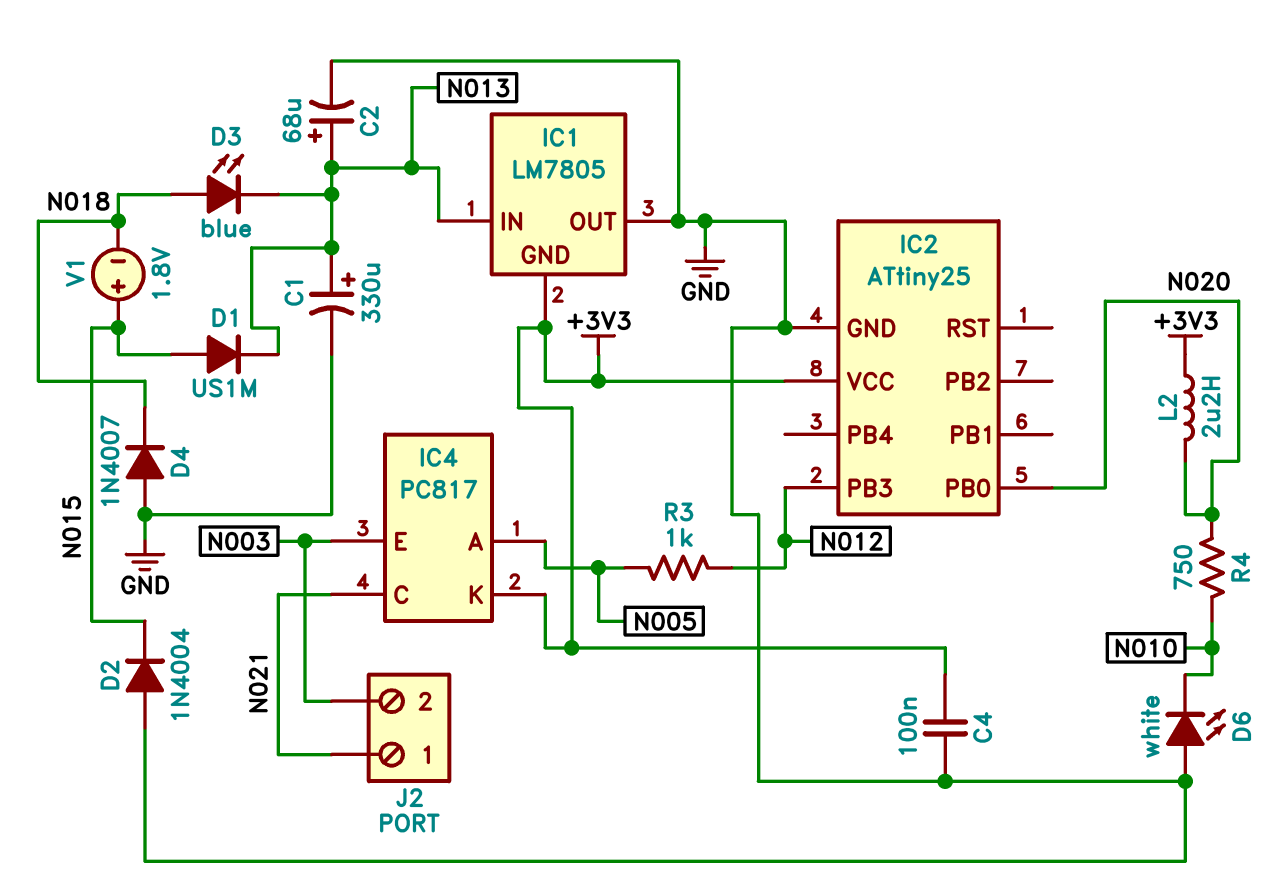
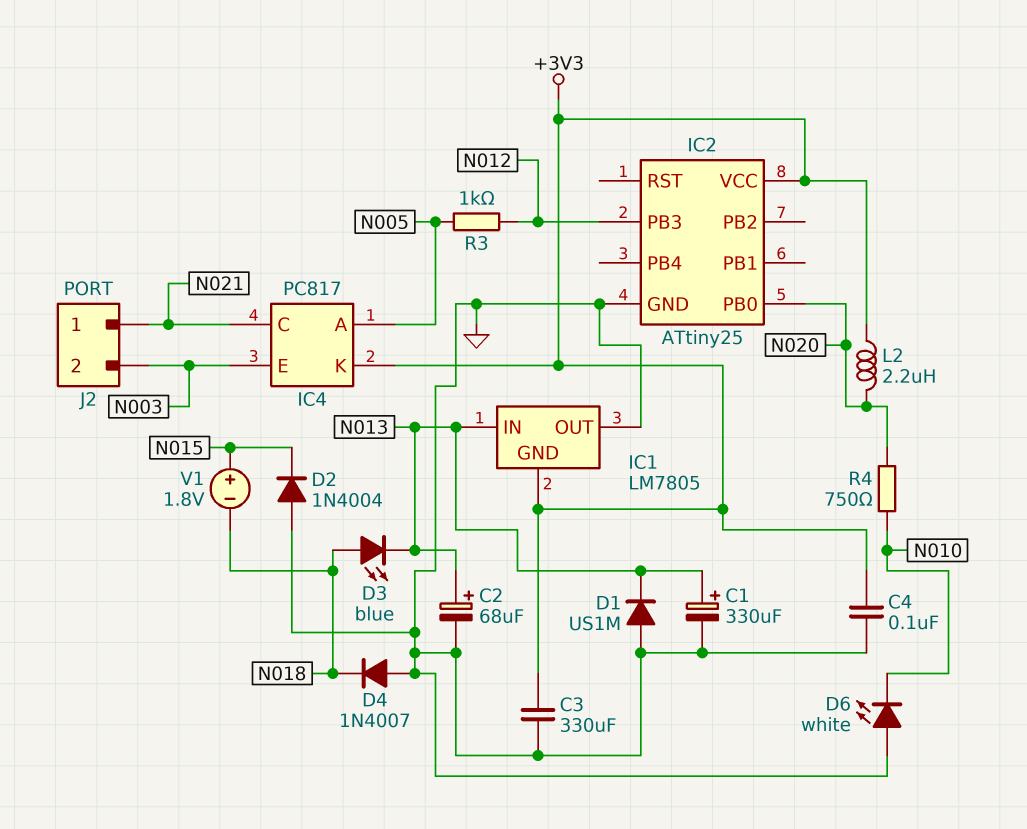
C3: none -> 330uF (+3V3, GND)
D1: diode US1M (A N015, K N013) -> diode US1M (A GND, K N013)

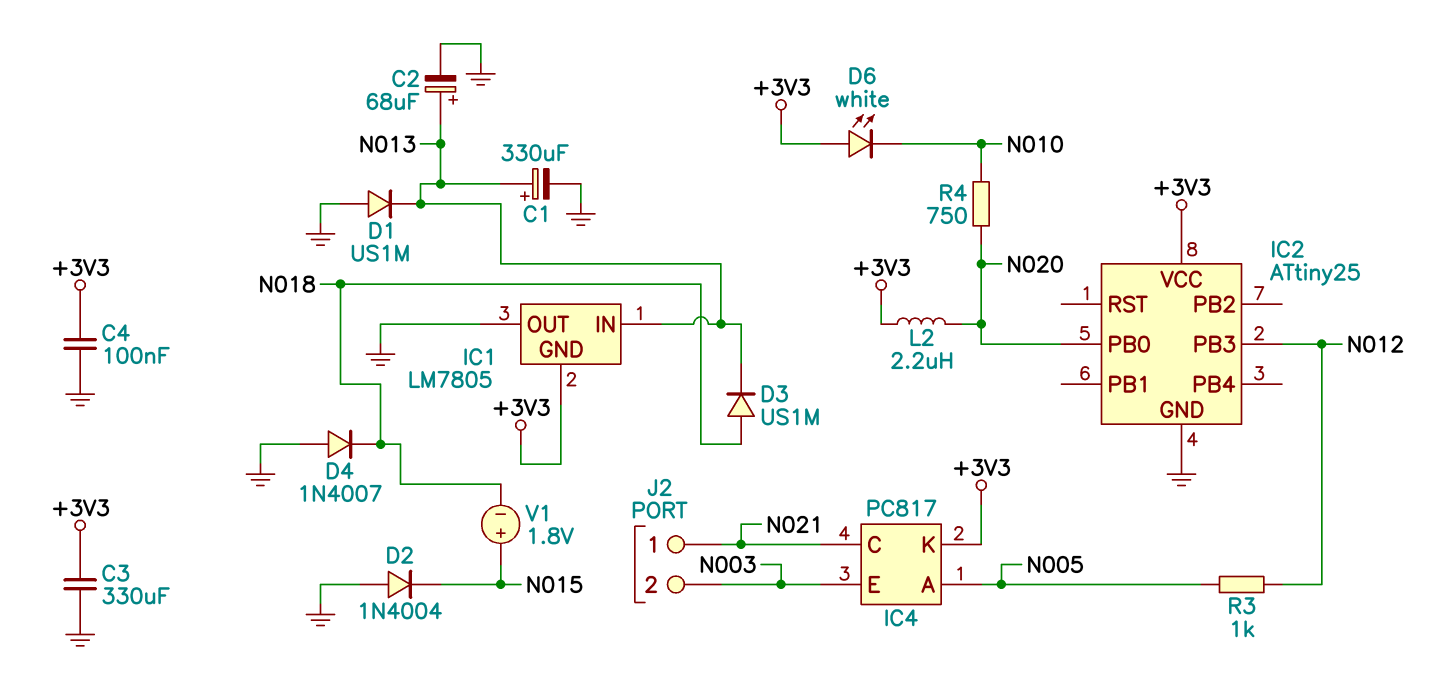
D3: LED blue (A N018, K N013) -> diode US1M (A N018, K N013)
D6: LED white (A GND, K N010) -> LED white (A +3V3, K N010)

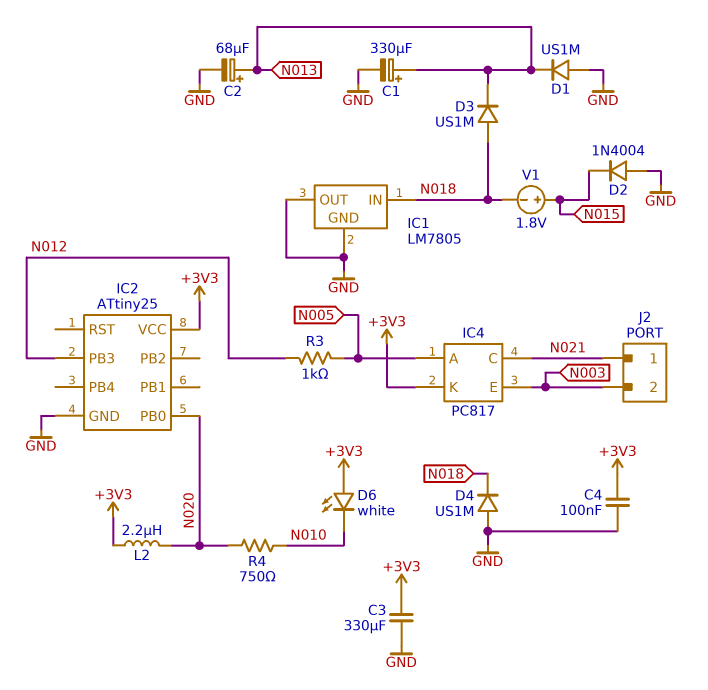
D4: diode 1N4007 (A GND, K N018) -> diode US1M (A GND, K N018)
IC1 pin GND: +3V3 -> GND
IC1 pin IN: N013 -> N018

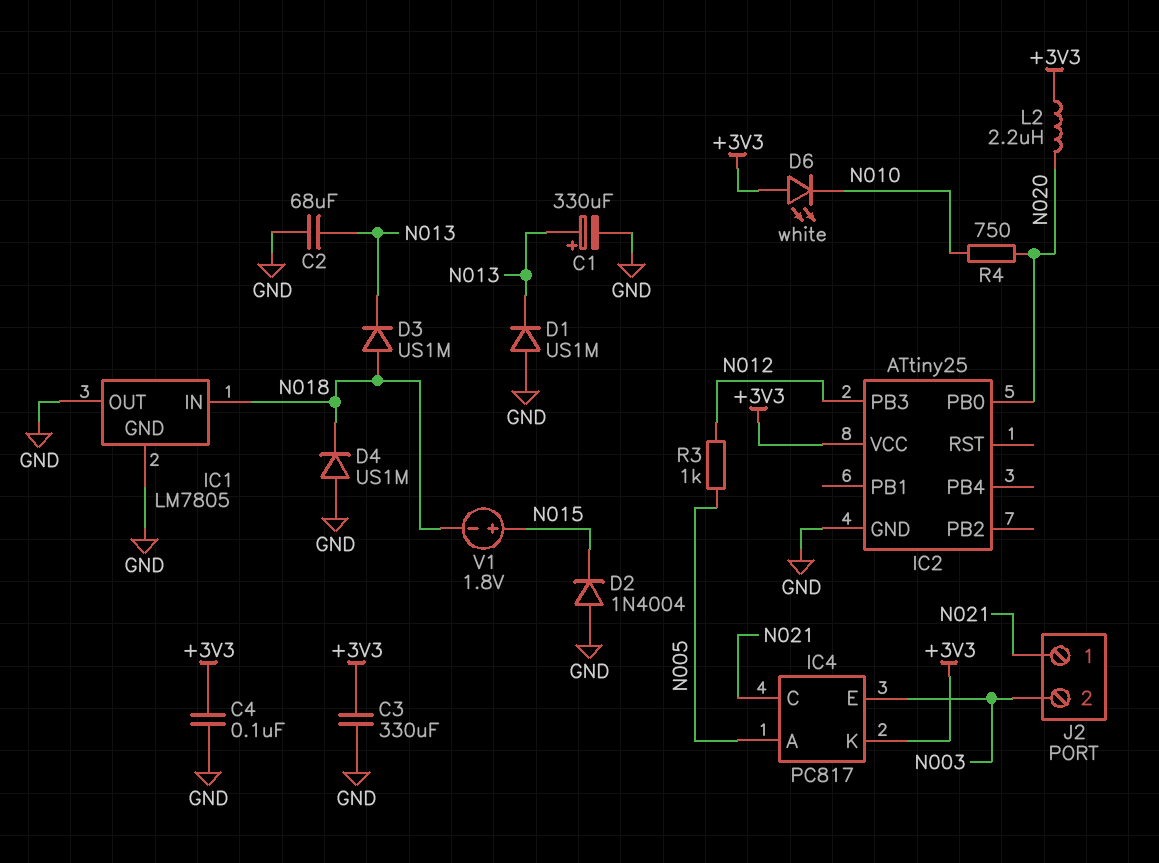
C2: 68uF (plus N013, minus GND) -> 68uF (GND, N013)

